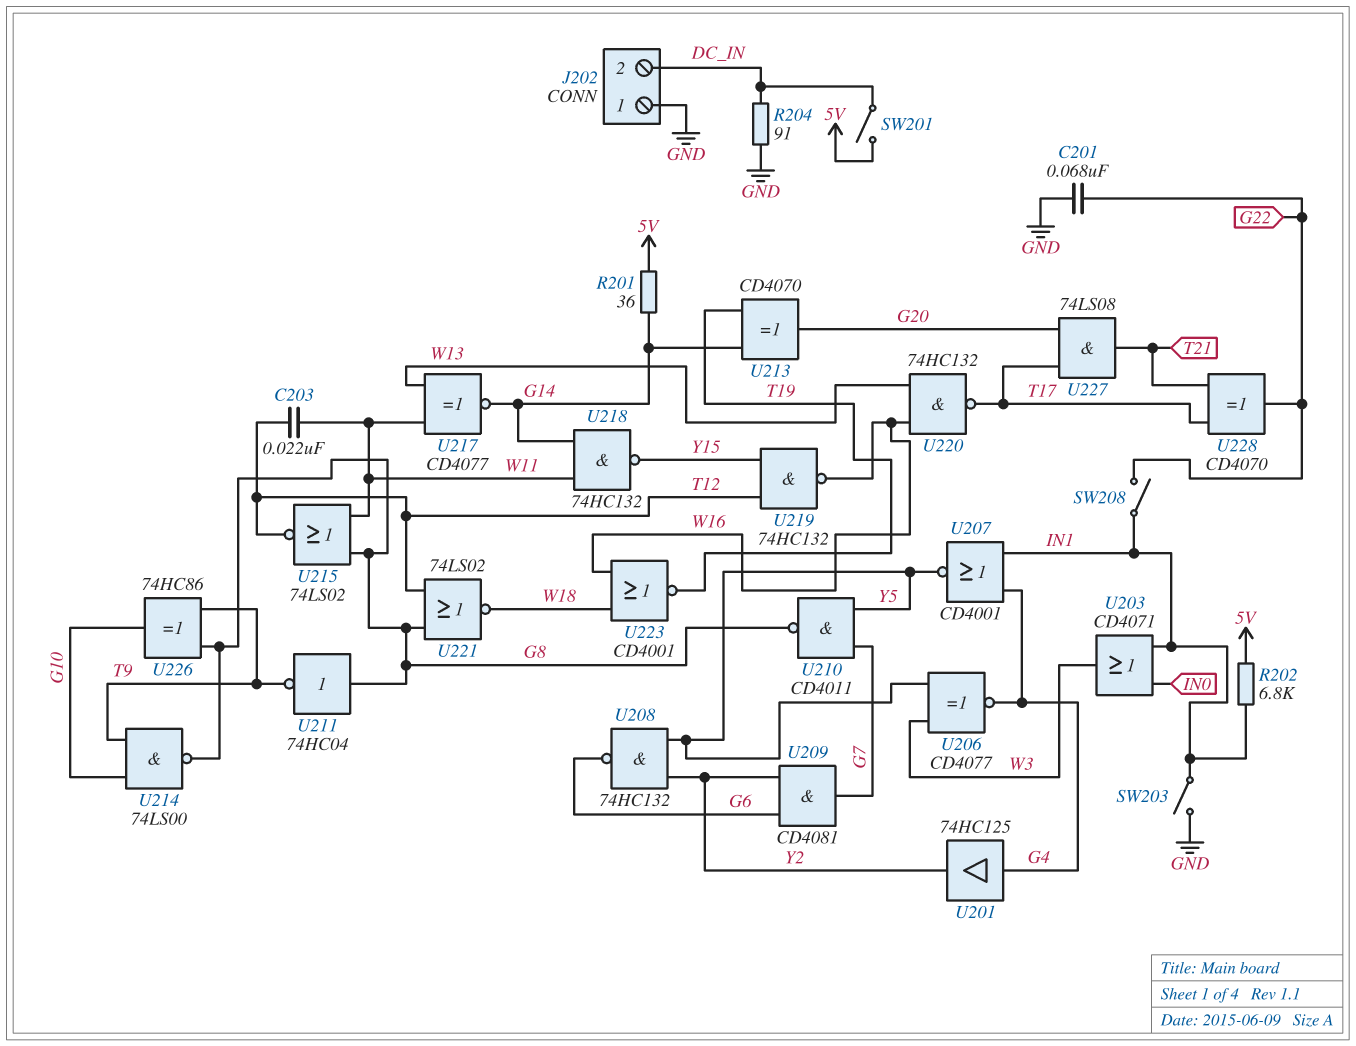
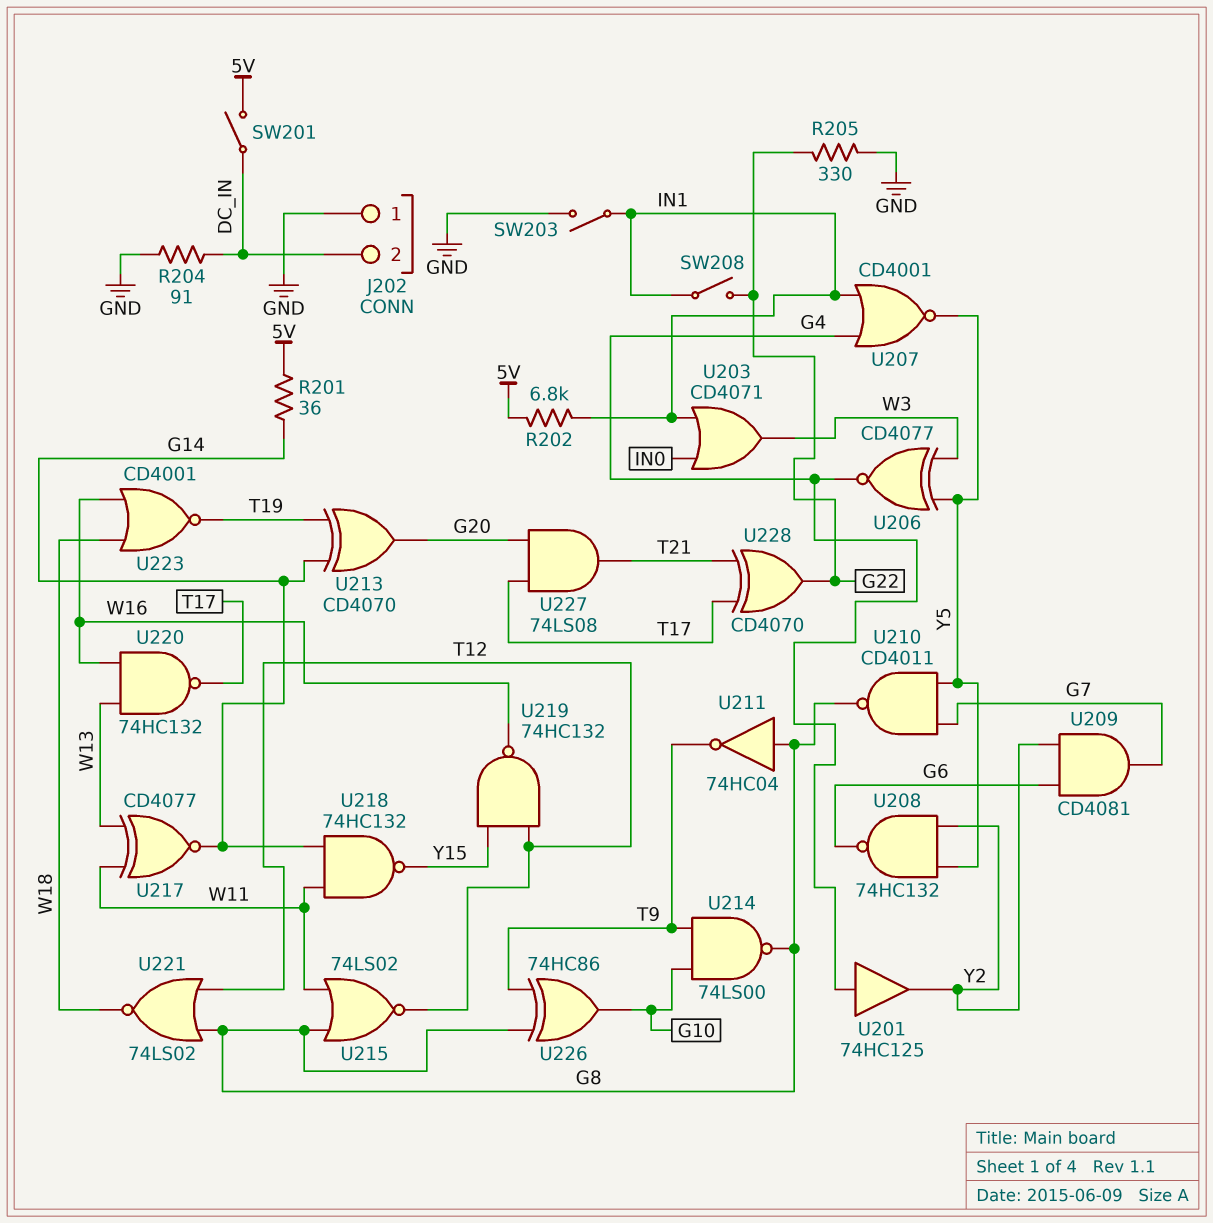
C201: 68nF (G22, GND) -> none
C203: 22nF (T12, W11) -> none
R205: none -> 330 (G22, GND)

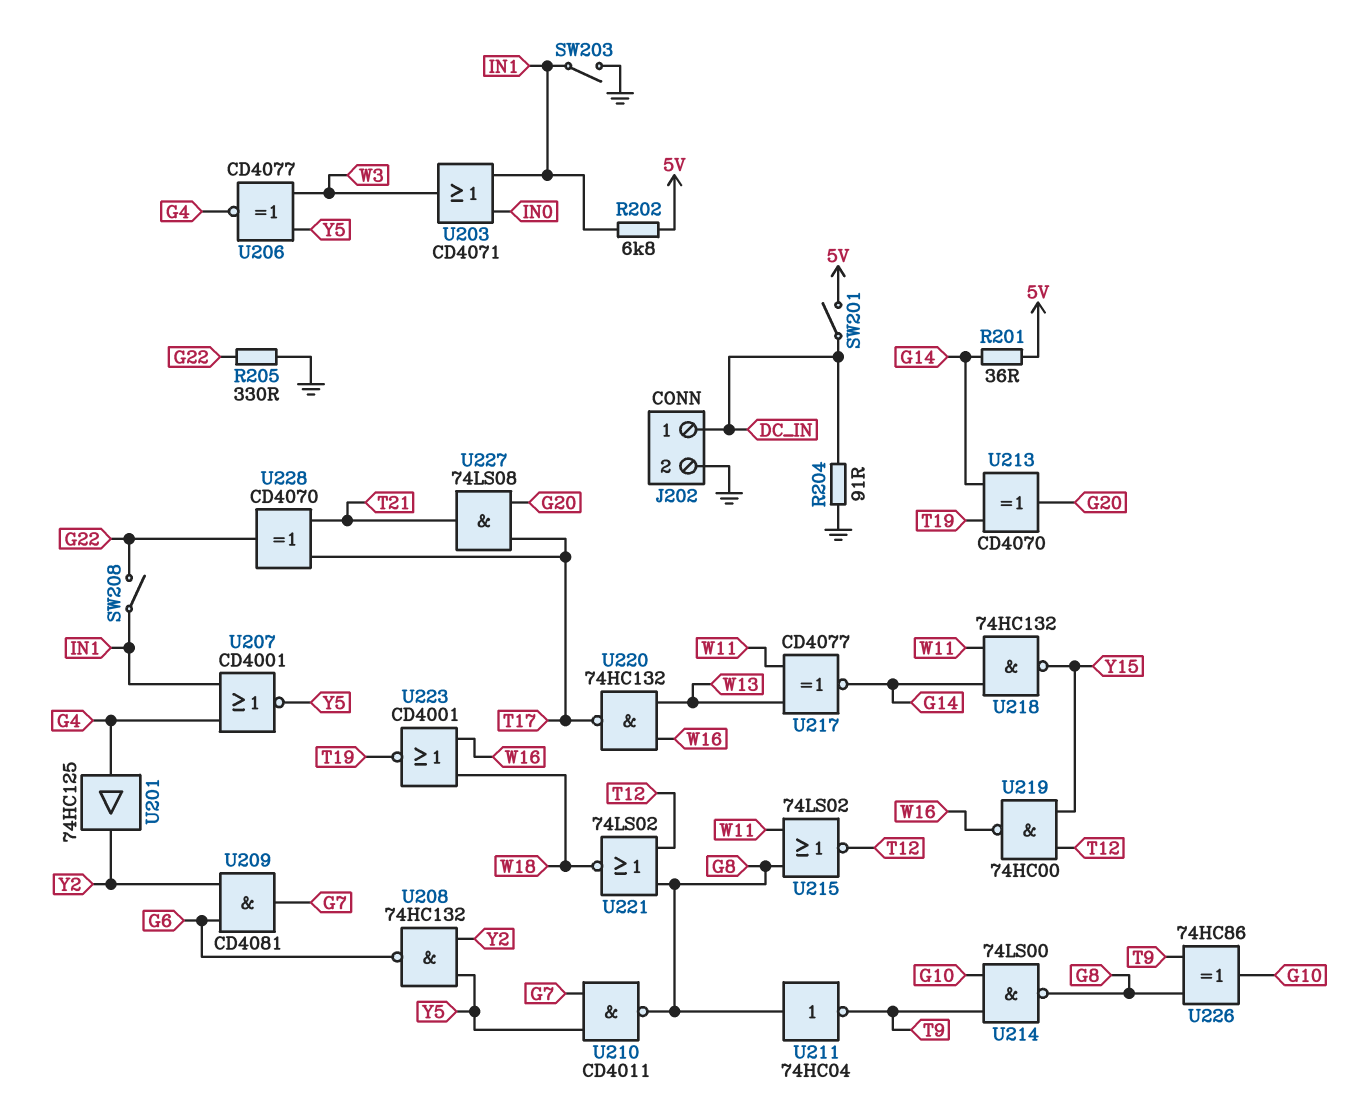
J202 pin 1: GND -> DC_IN
J202 pin 2: DC_IN -> GND
U219: NAND 74HC132 (in T12, in Y15, out W16) -> NAND 74HC00 (in T12, in Y15, out W16)

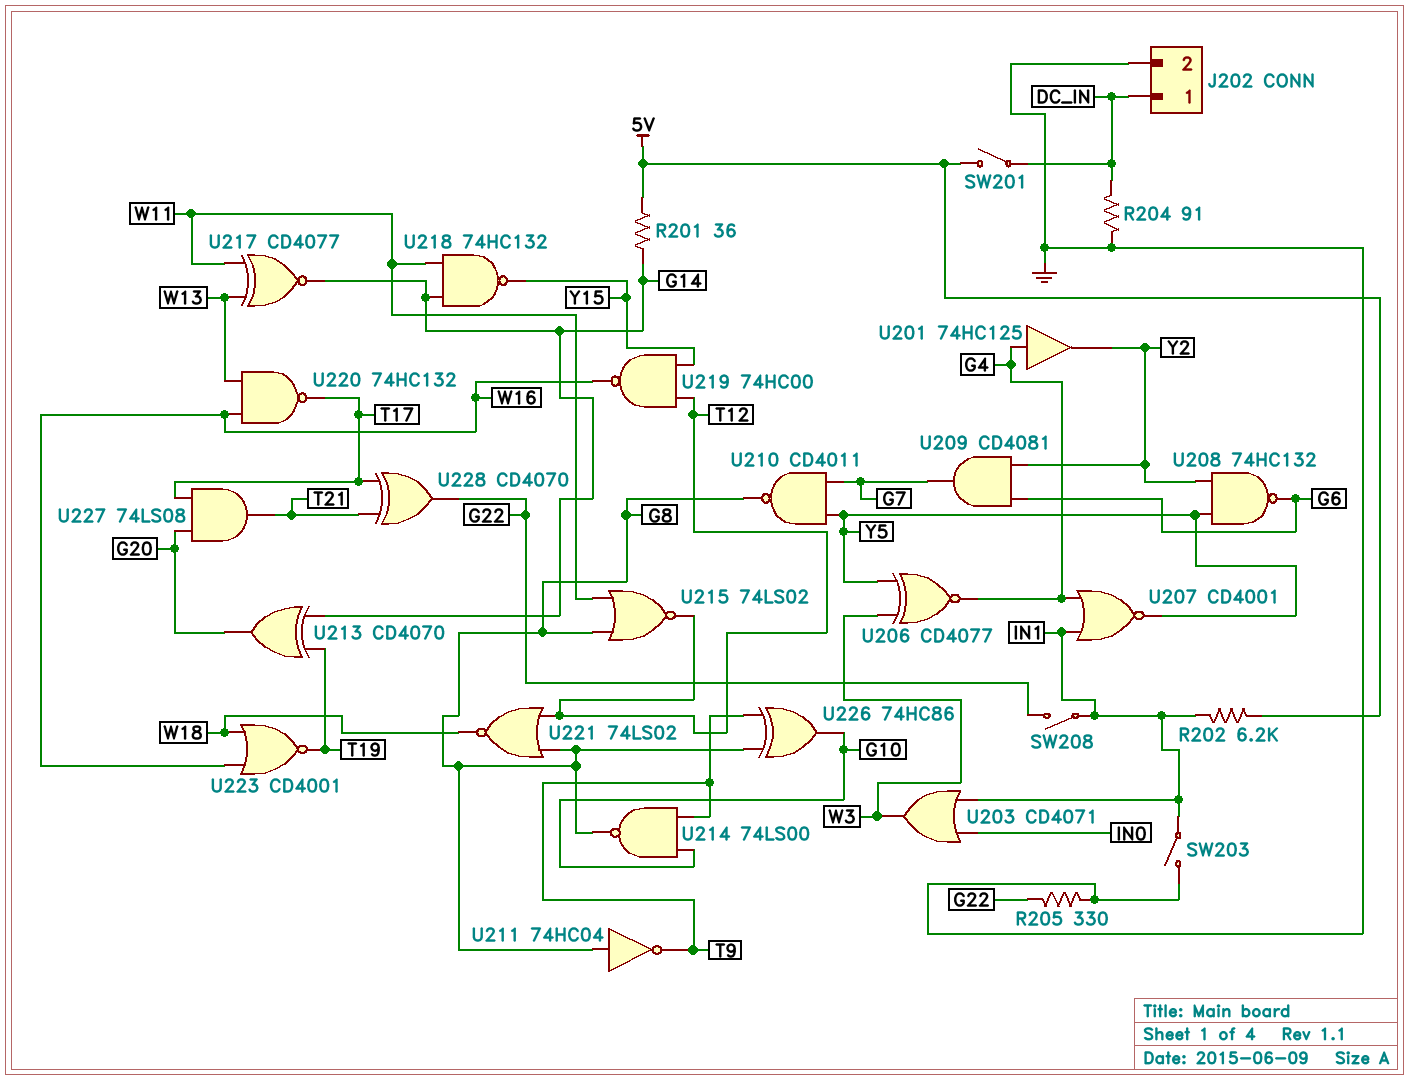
R202: 6.8k (5V, IN1) -> 6.2k (5V, IN1)

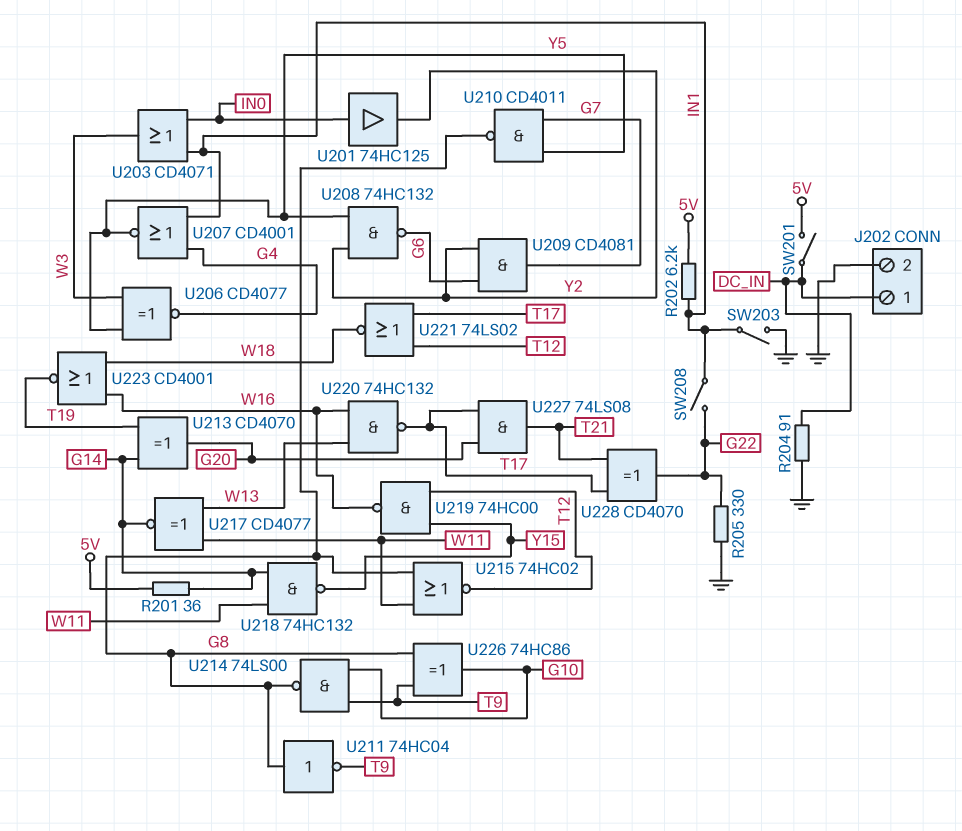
U201: buffer 74HC125 (in G4, out Y2) -> buffer 74HC125 (in IN0, out Y2)
U215: NOR 74LS02 (in G8, in W11, out T12) -> NOR 74HC02 (in G8, in W11, out T12)
U221: NOR 74LS02 (in G8, in T12, out W18) -> NOR 74LS02 (in T12, in T17, out W18)

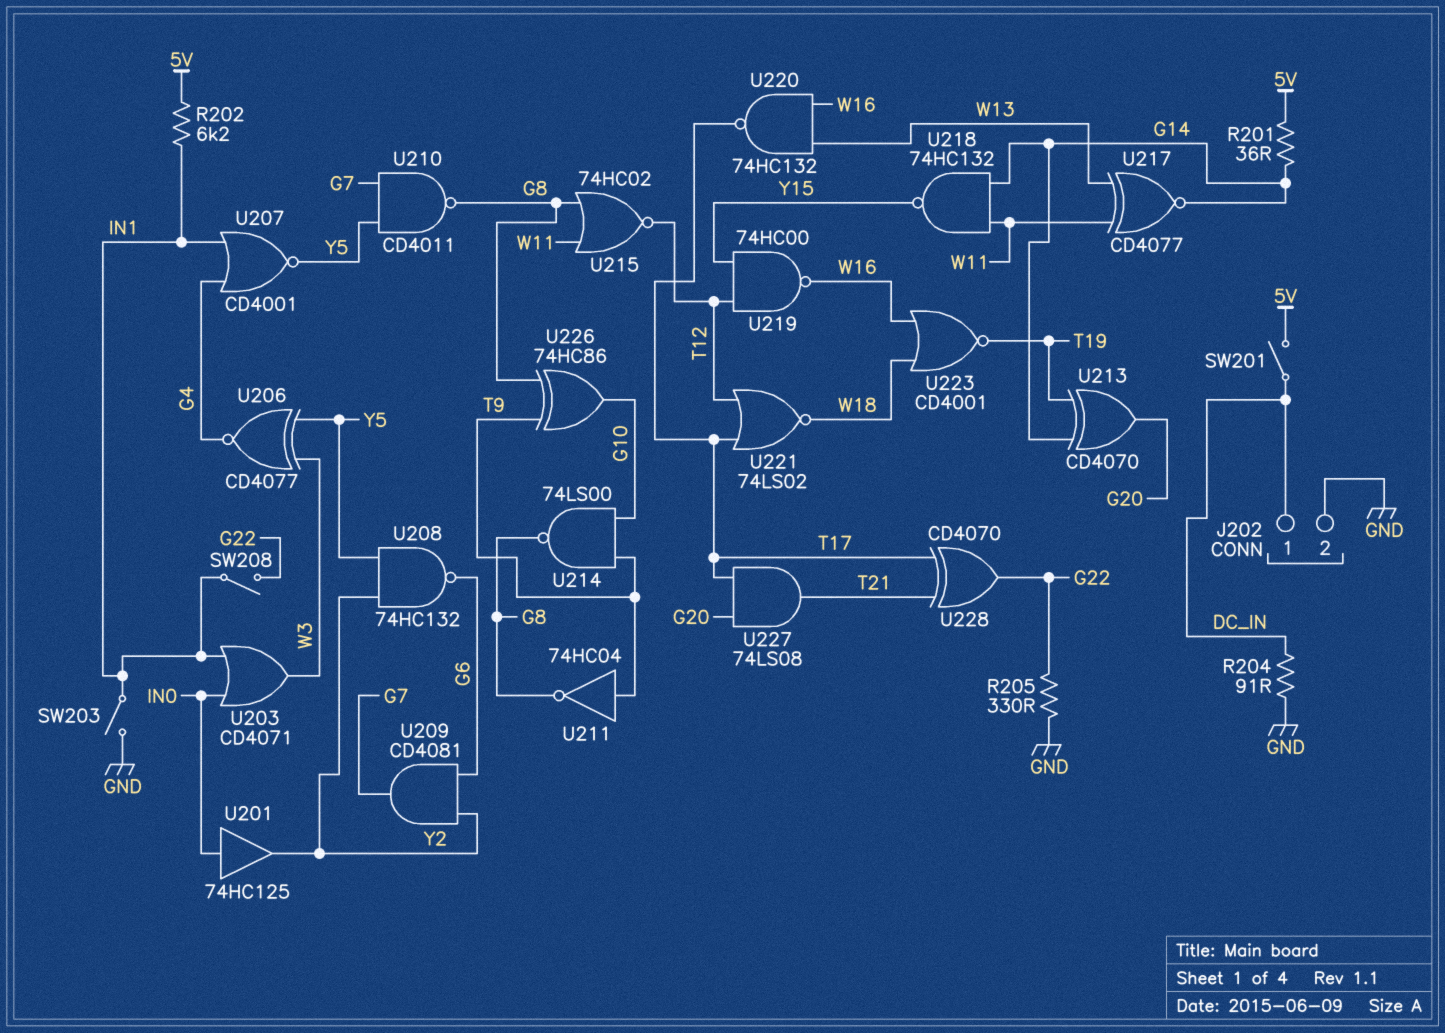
U211: NOT 74HC04 (in G8, out T9) -> NOT 74HC04 (in T9, out G8)

